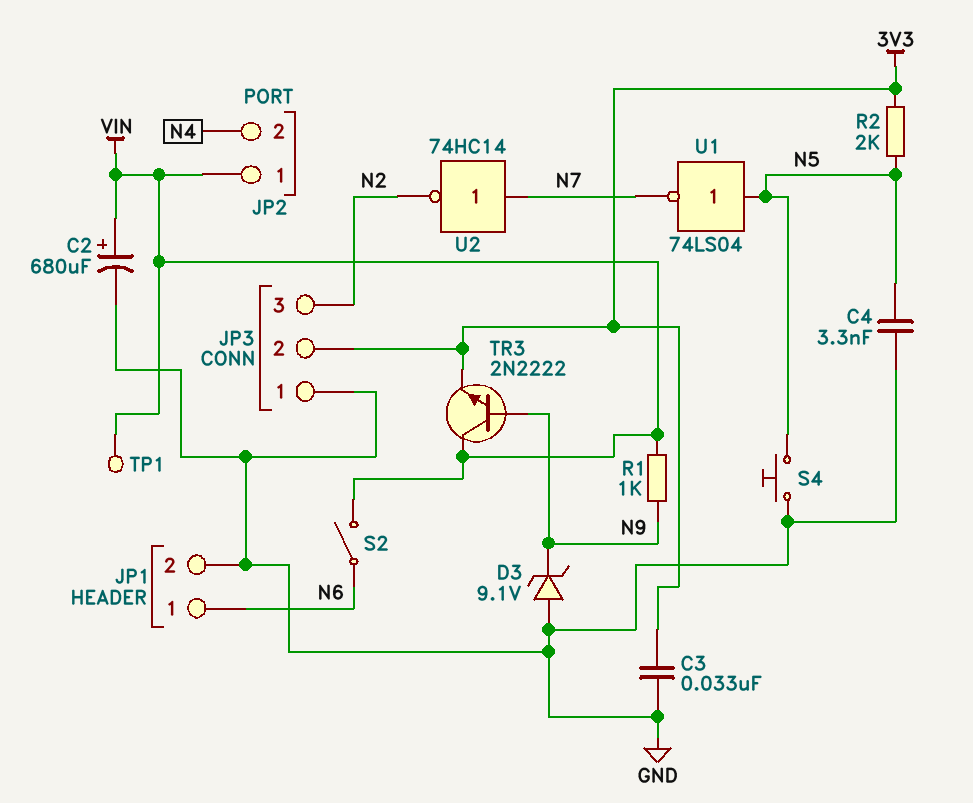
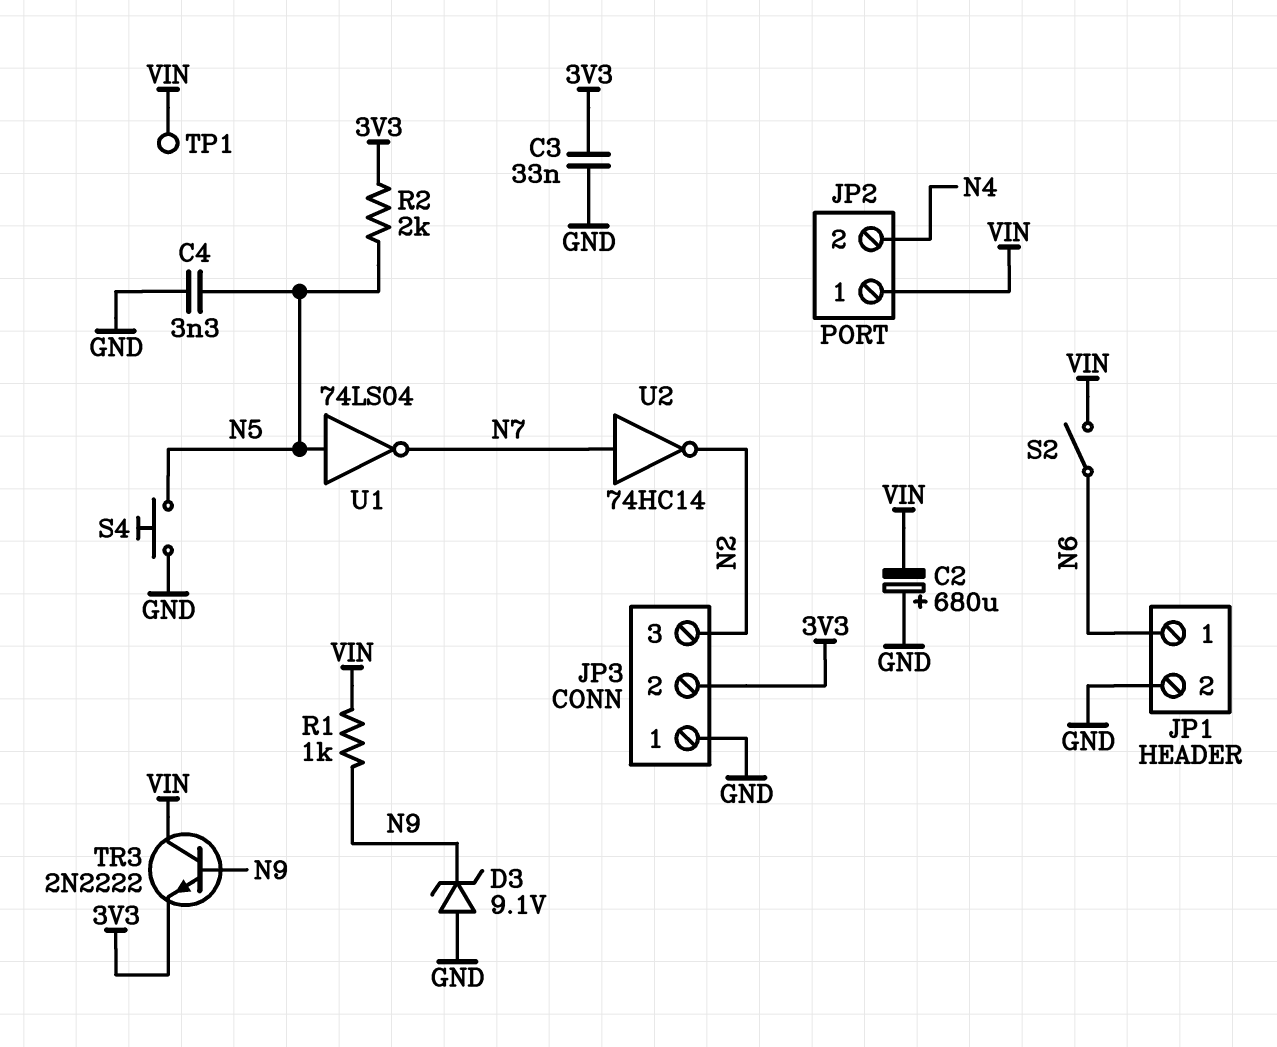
C2: 680uF (plus VIN, minus GND) -> 680uF (plus GND, minus VIN)

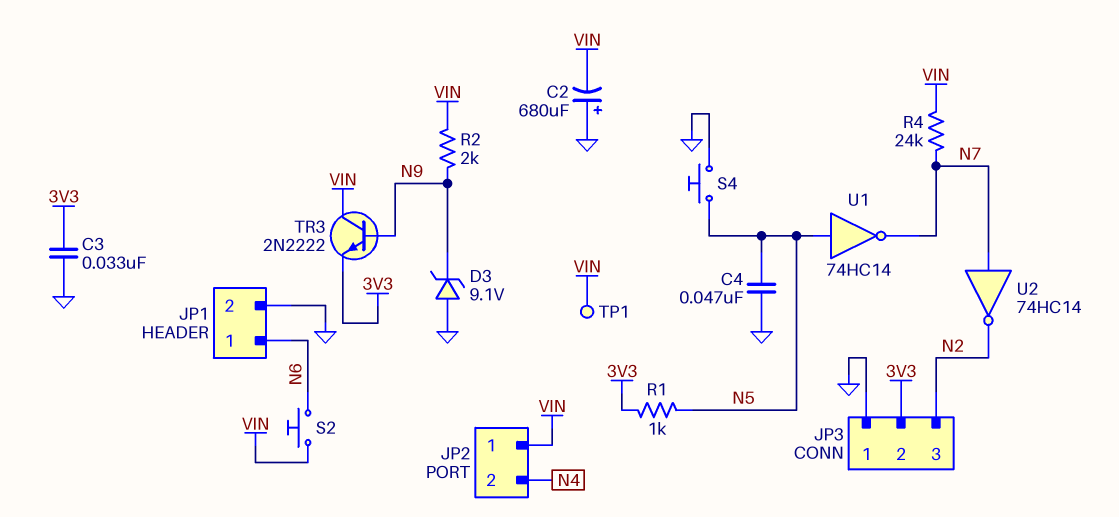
C4: 3.3nF (GND, N5) -> 47nF (GND, N5)
R1: 1k (N9, VIN) -> 1k (3V3, N5)
R2: 2k (3V3, N5) -> 2k (N9, VIN)
R4: none -> 24k (N7, VIN)
S2: switch (N6, VIN) -> button (N6, VIN)
U1: NOT 74LS04 (in N5, out N7) -> NOT 74HC14 (in N5, out N7)

